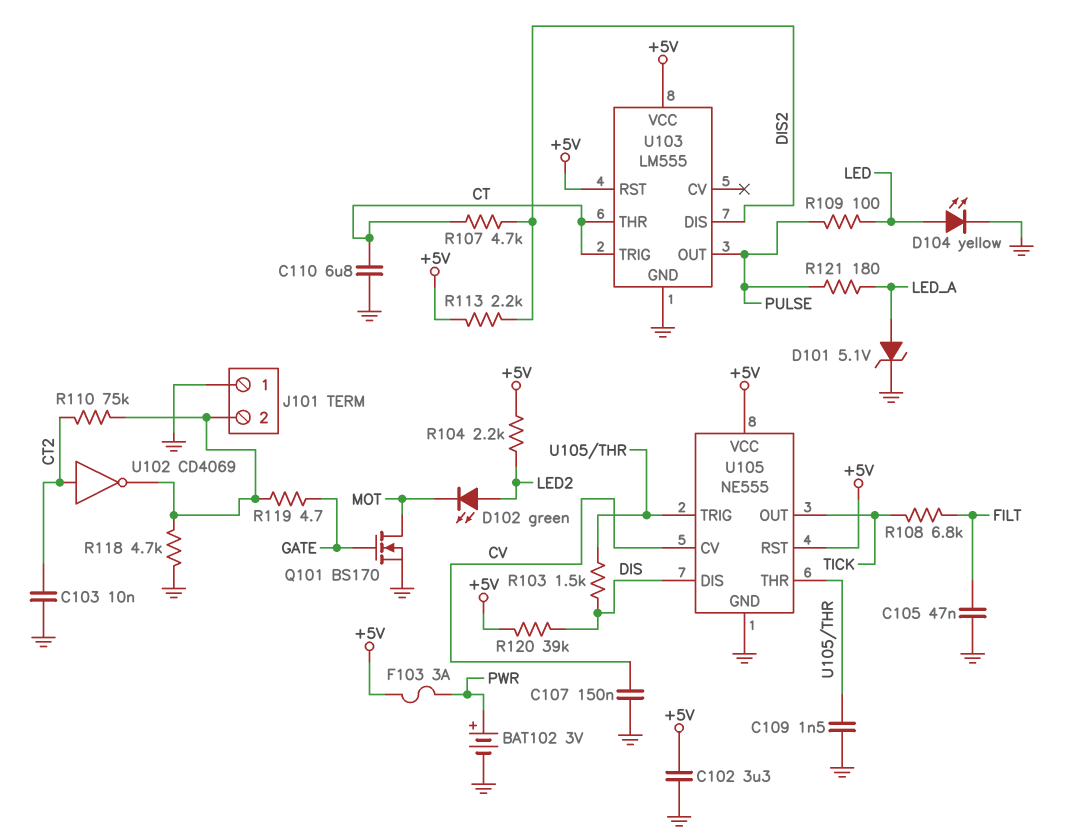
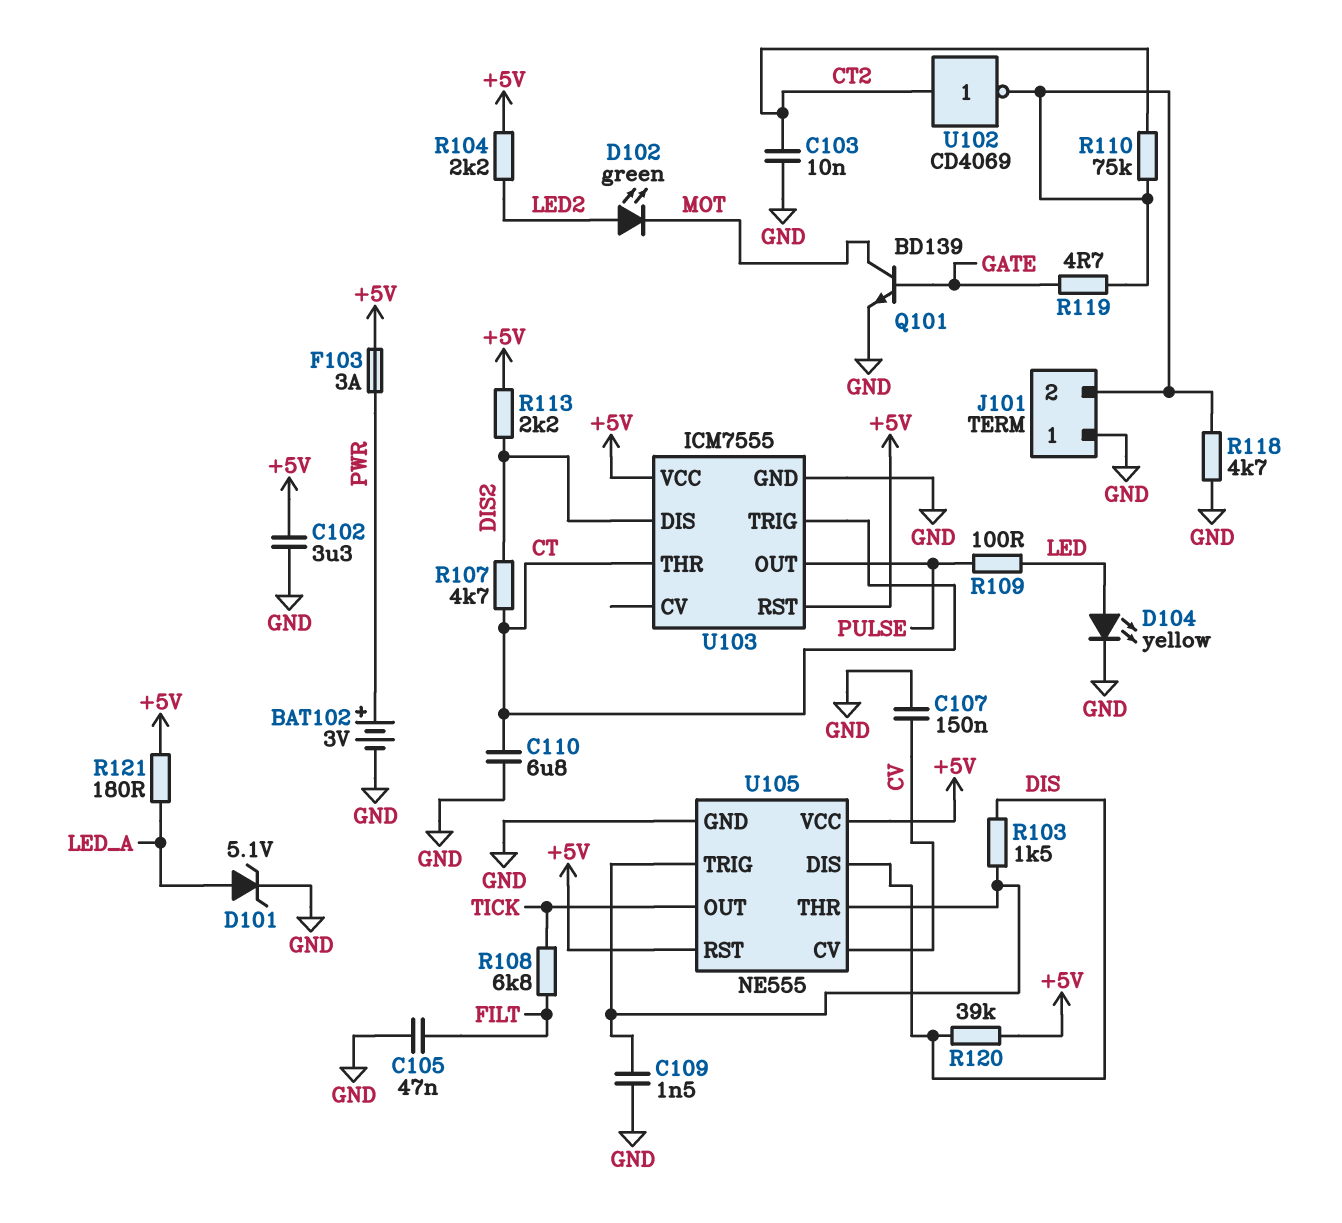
Q101: NMOS BS170 (G GATE, D MOT, S GND) -> NPN BD139 (B GATE, C MOT, E GND)
R121: 180 (LED_A, PULSE) -> 180 (+5V, LED_A)
U103: LM555 -> ICM7555

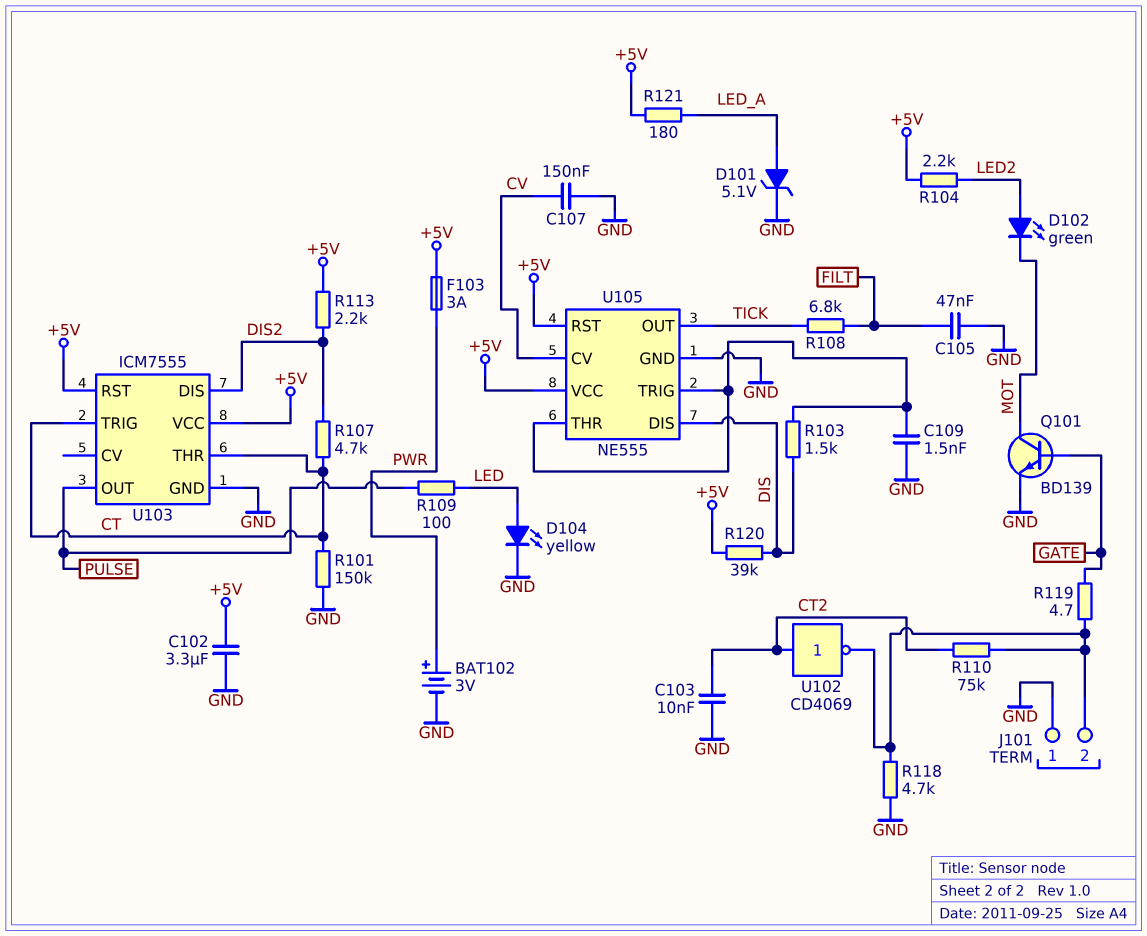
C110: 6.8uF (CT, GND) -> none
R101: none -> 150k (CT, GND)

